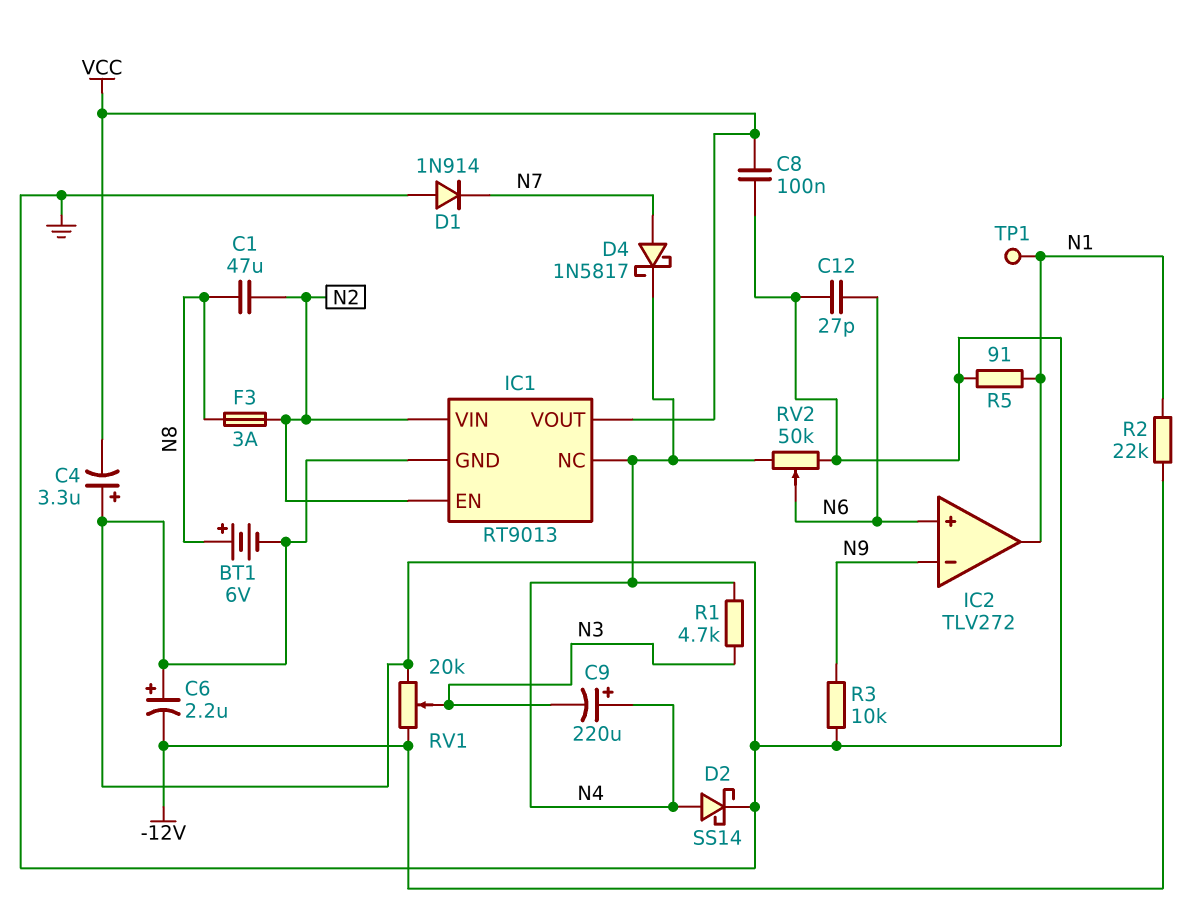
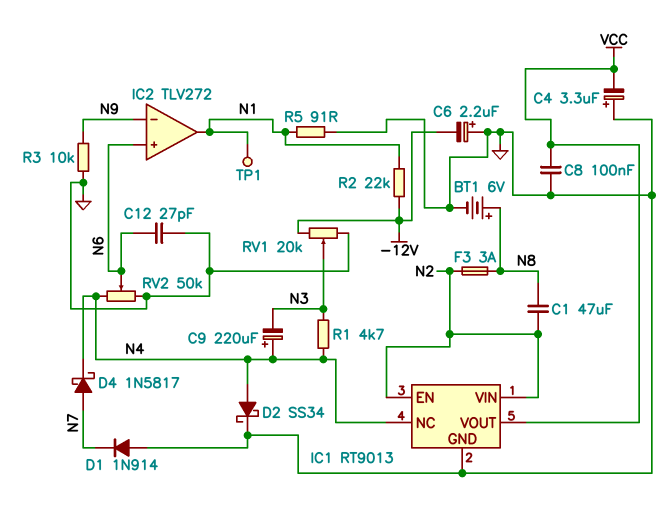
D2: schottky SS14 (A N4, K GND) -> schottky SS34 (A N4, K GND)

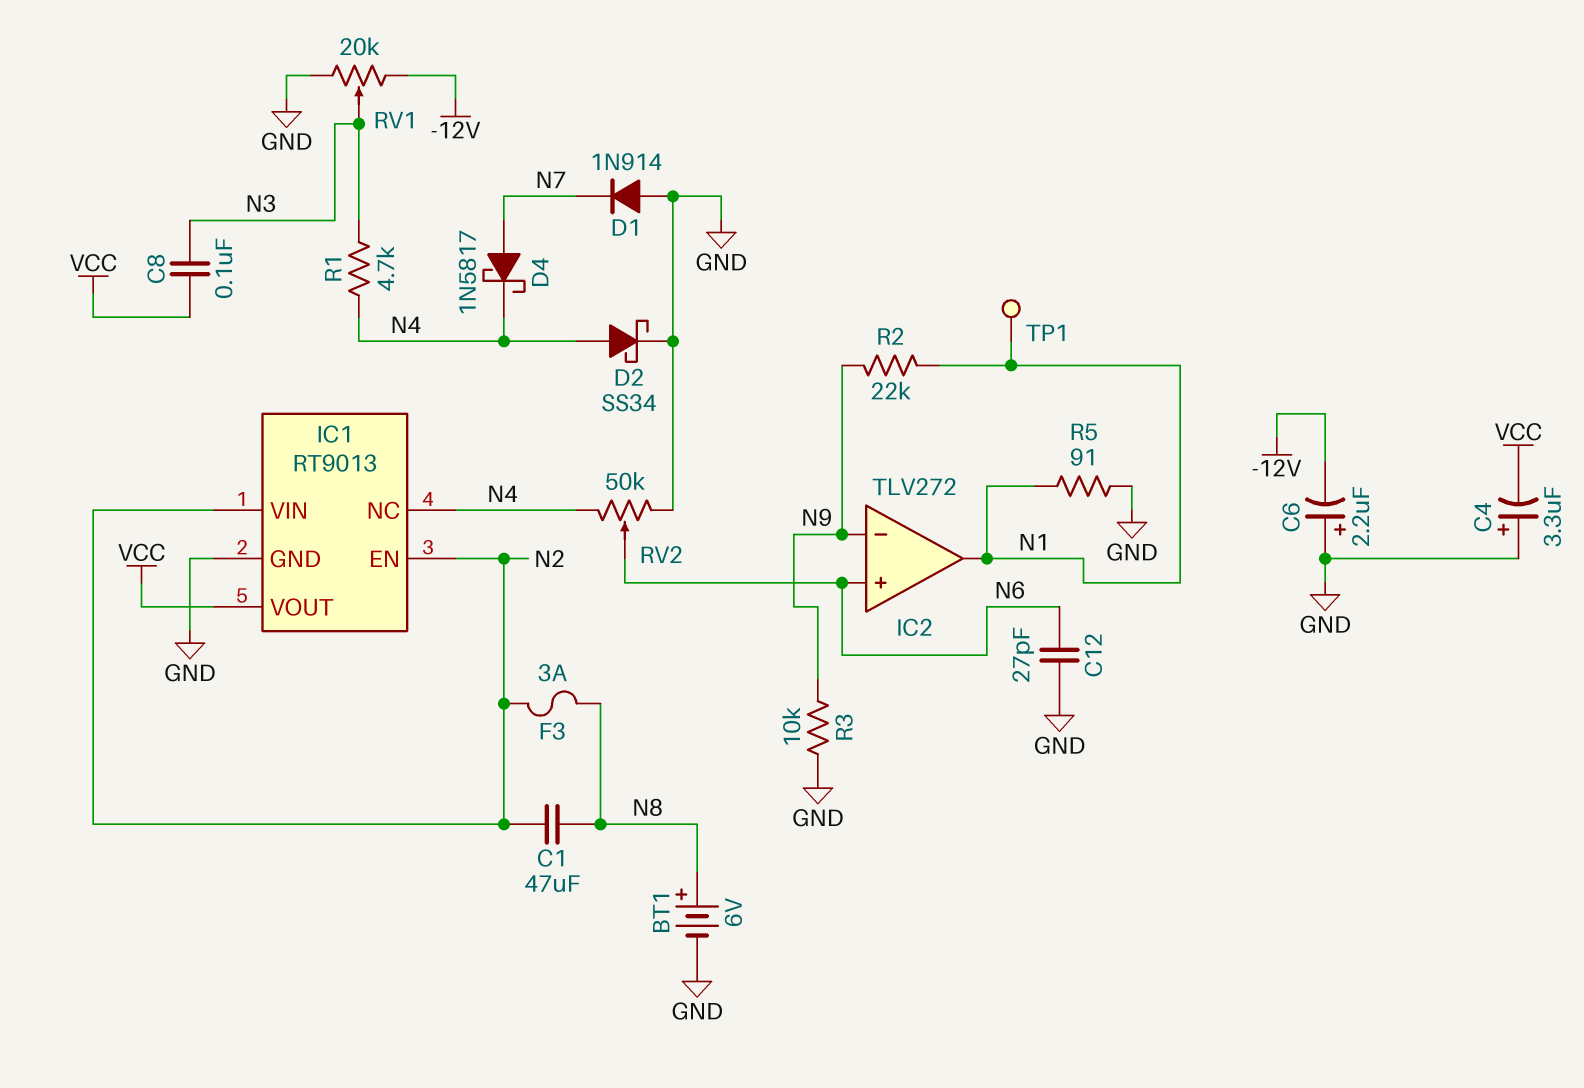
C8: 100nF (GND, VCC) -> 100nF (N3, VCC)
C9: 220uF (plus N4, minus N3) -> none
R2: 22k (-12V, N1) -> 22k (N1, N9)

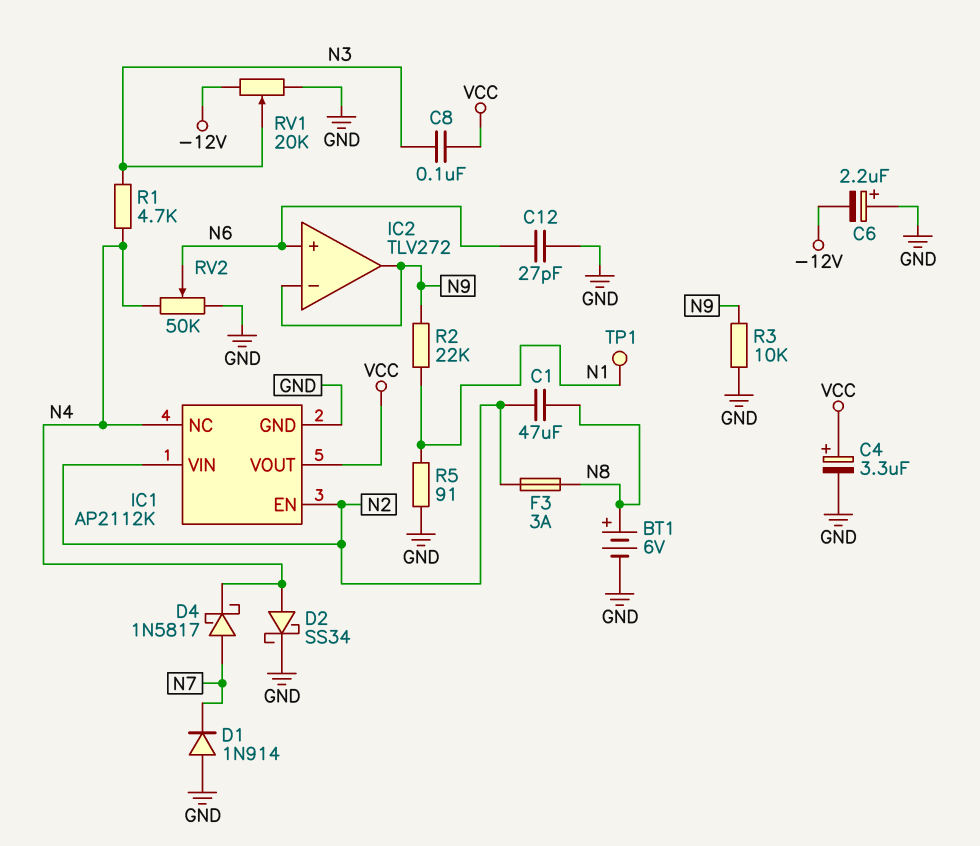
C4: 3.3uF (plus GND, minus VCC) -> 3.3uF (plus VCC, minus GND)
IC1: RT9013 -> AP2112K
IC2 pin out: N1 -> N9

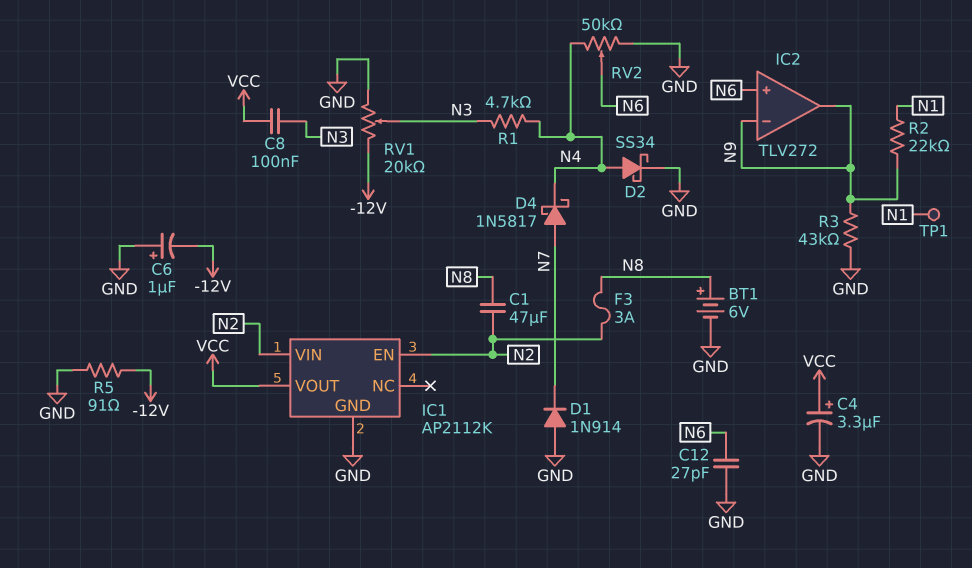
C6: 2.2uF (plus GND, minus -12V) -> 1uF (plus GND, minus -12V)
IC1 pin NC: N4 -> none
R3: 10k (GND, N9) -> 43k (GND, N9)
R5: 91 (GND, N1) -> 91 (-12V, GND)

